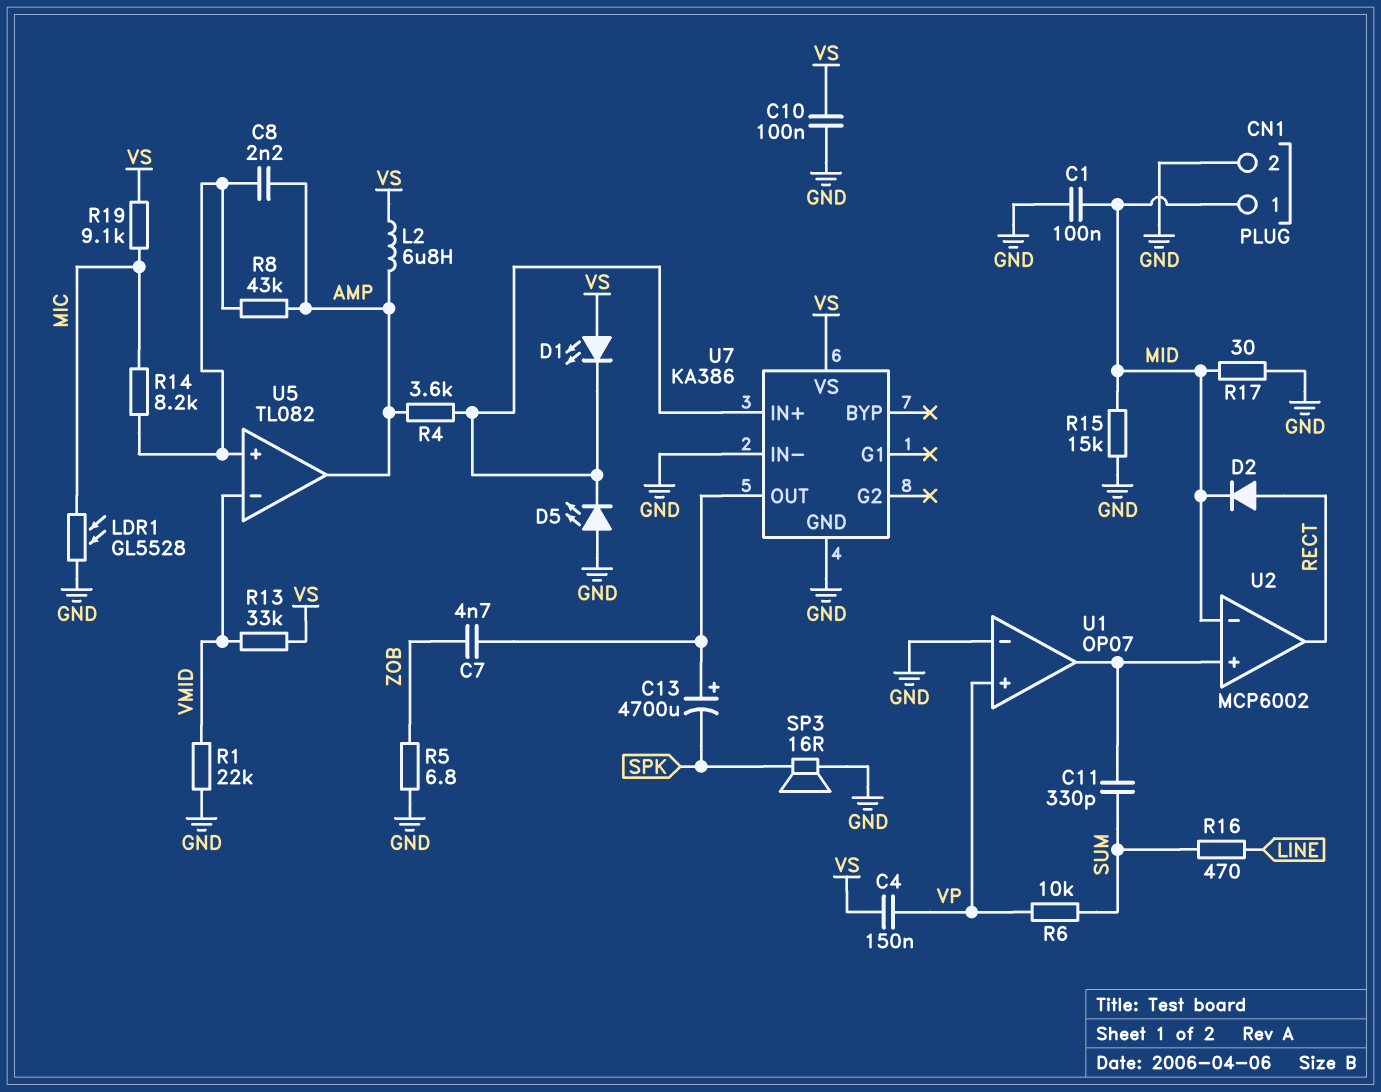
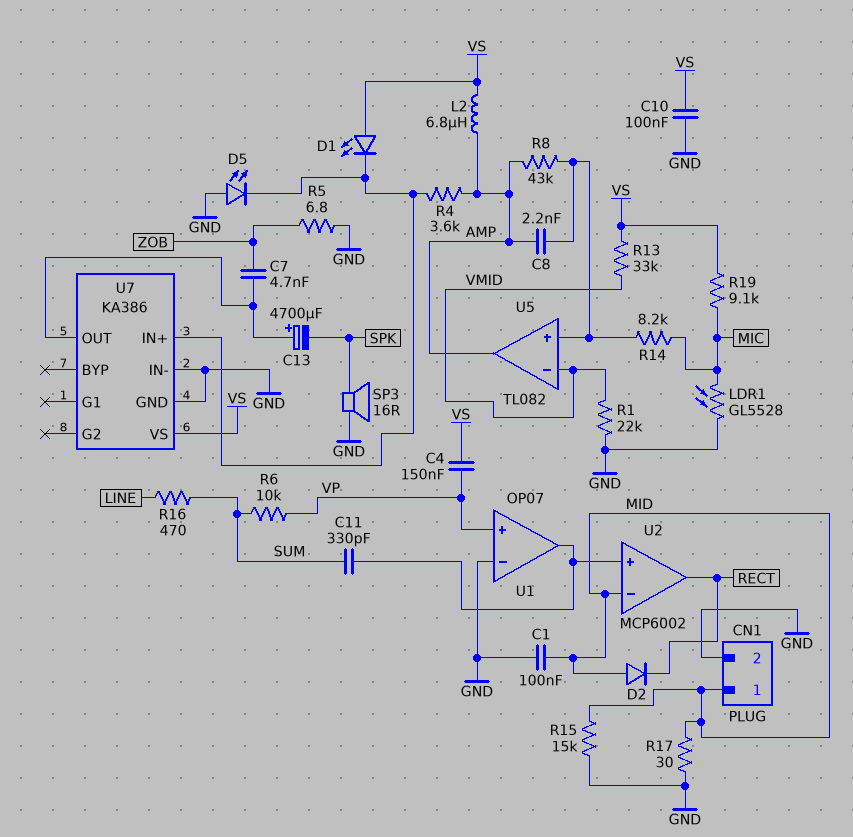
D2: diode (A RECT, K MID) -> diode (A MID, K RECT)

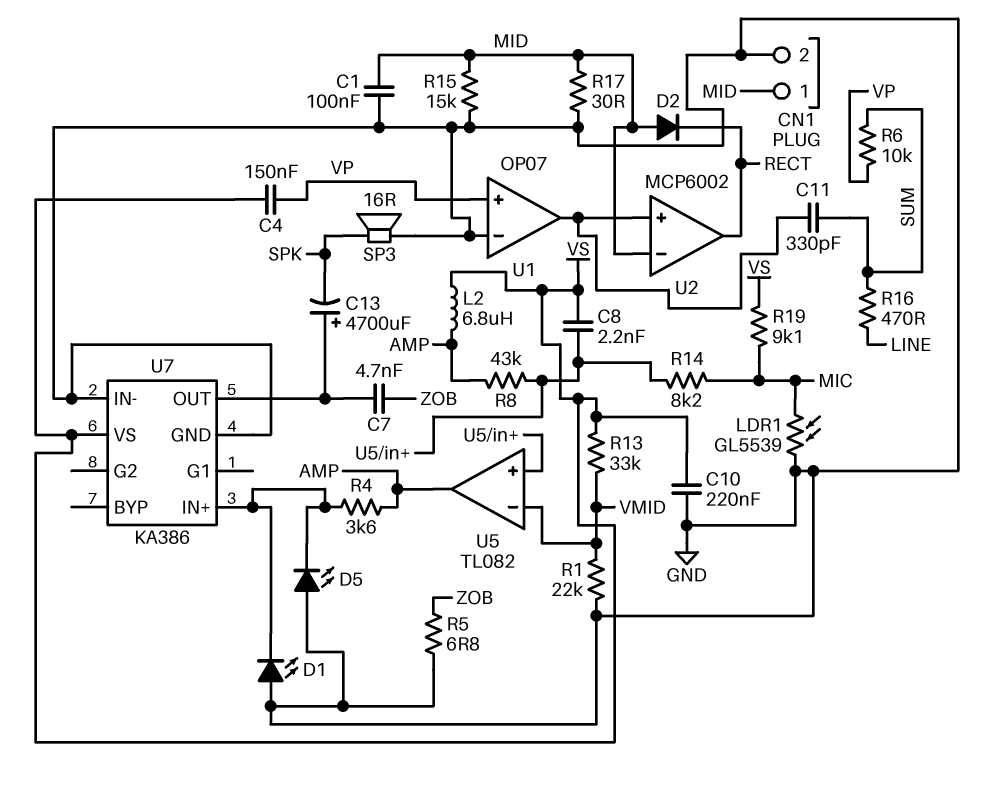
C8: 2.2nF (AMP, U5/in+) -> 2.2nF (U5/in+, VS)
C10: 100nF (GND, VS) -> 220nF (GND, VS)
D1: LED (A VS, K U7/IN+) -> LED (A GND, K U7/IN+)
LDR1: GL5528 (GND, MIC) -> GL5539 (GND, MIC)

